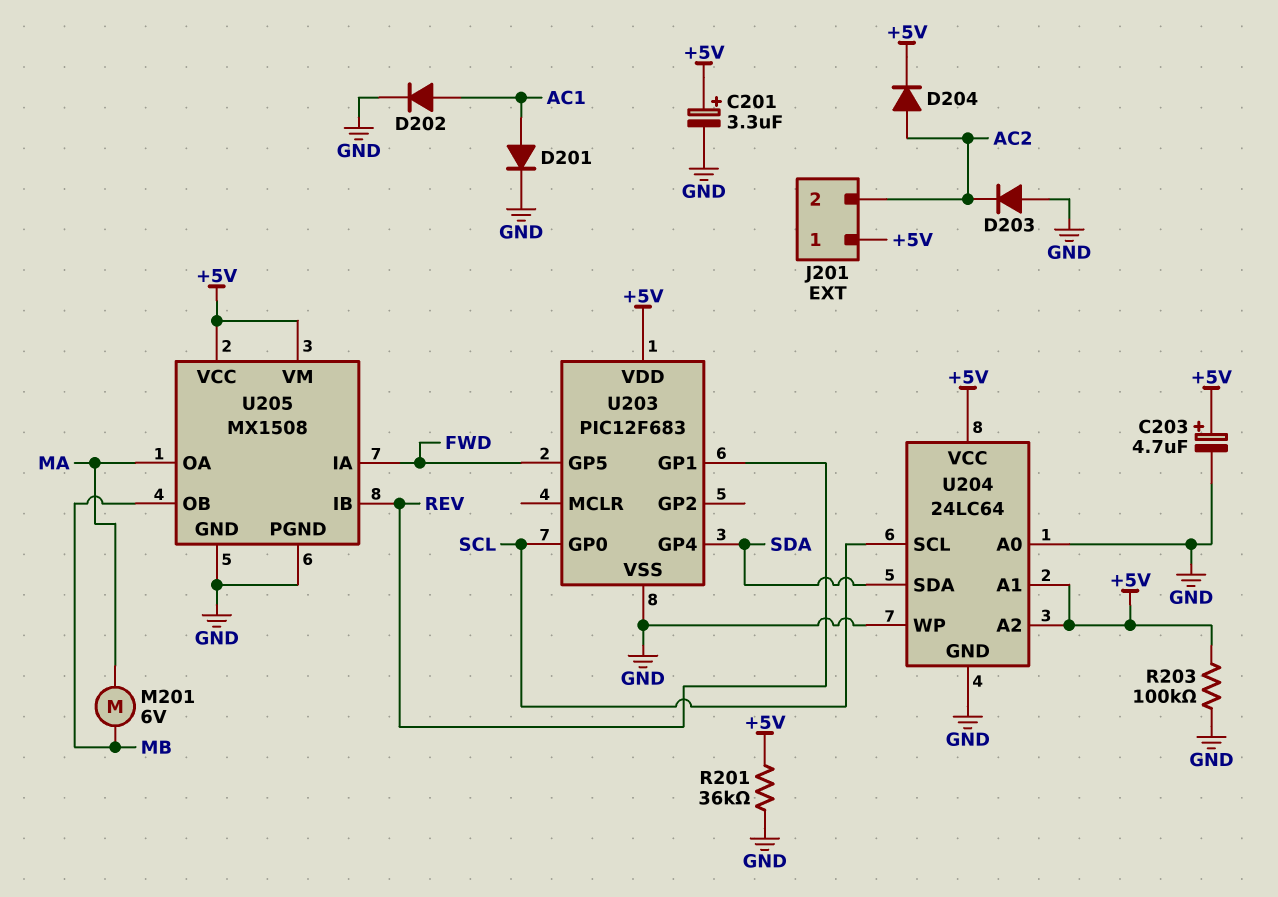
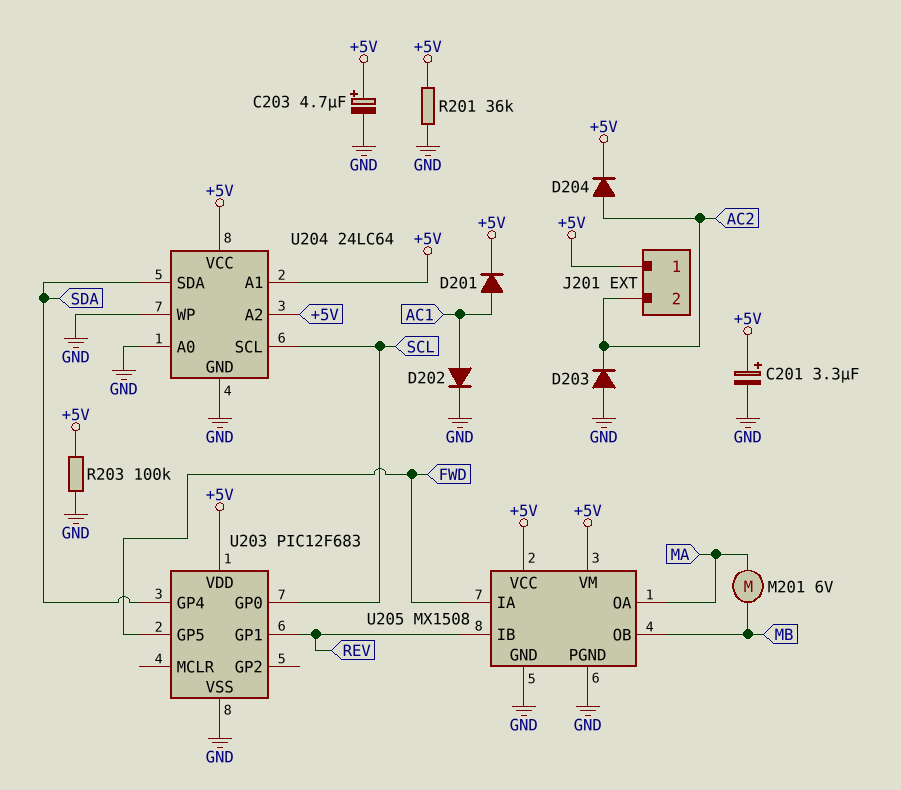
D201: diode (A AC1, K GND) -> diode (A AC1, K +5V)

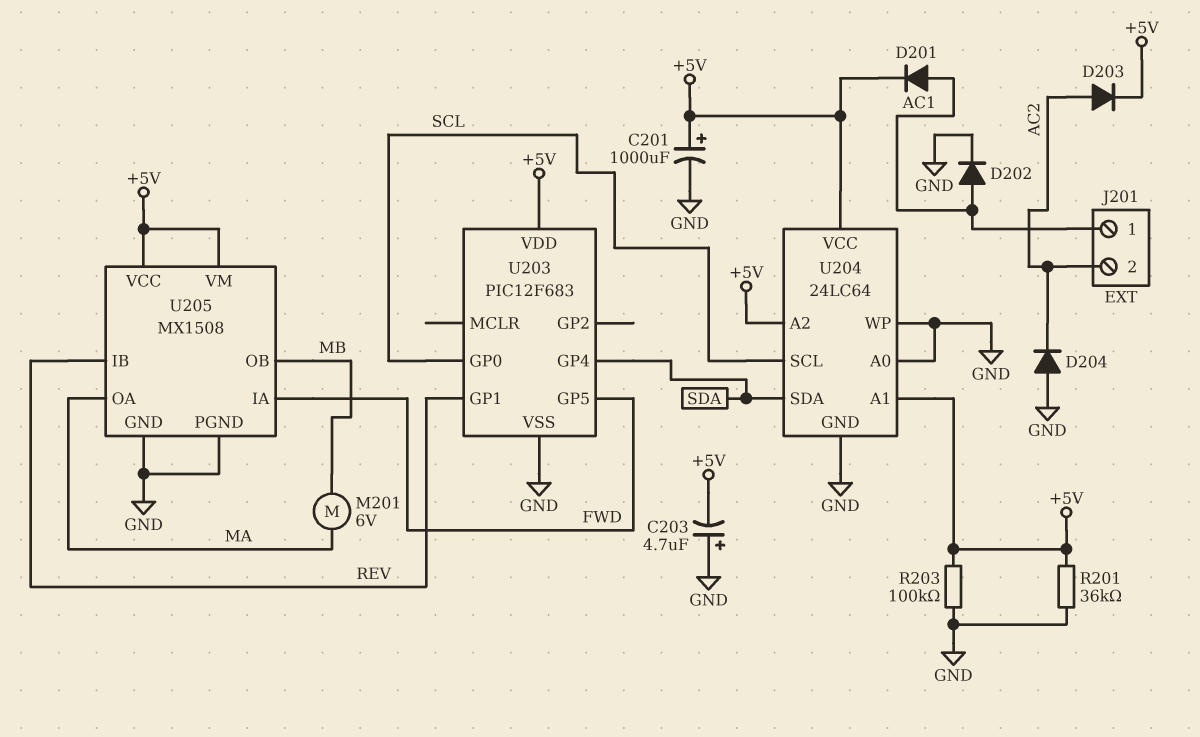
C201: 3.3uF (plus +5V, minus GND) -> 1000uF (plus +5V, minus GND)
C203: 4.7uF (plus +5V, minus GND) -> 4.7uF (plus GND, minus +5V)
D203: diode (A GND, K AC2) -> diode (A AC2, K +5V)
D204: diode (A AC2, K +5V) -> diode (A GND, K AC2)
J201 pin 1: +5V -> AC1

